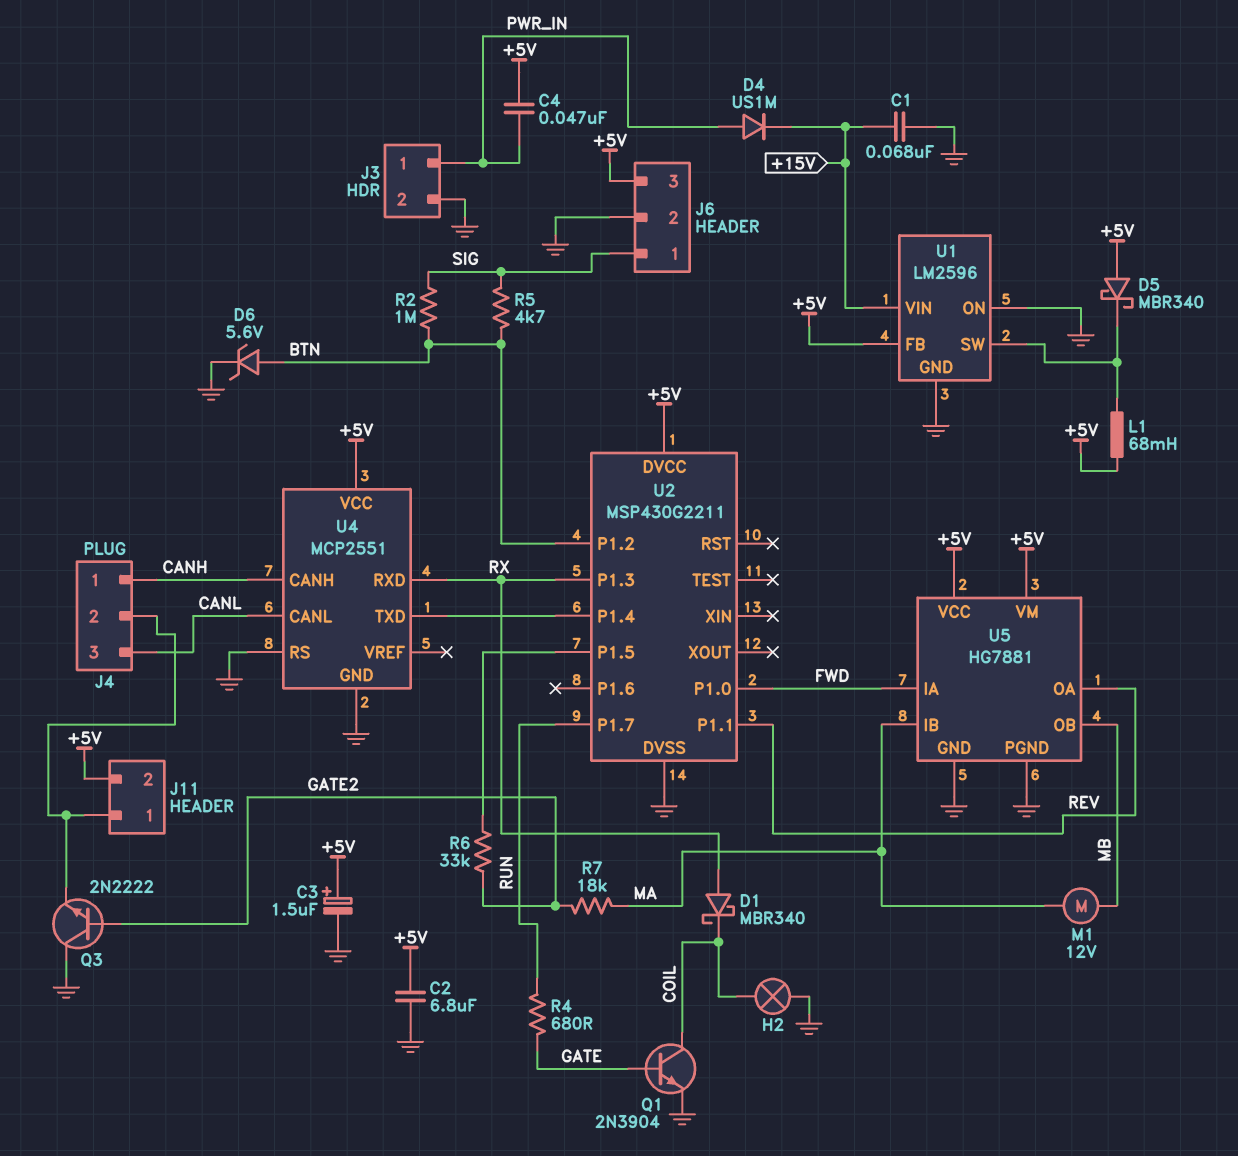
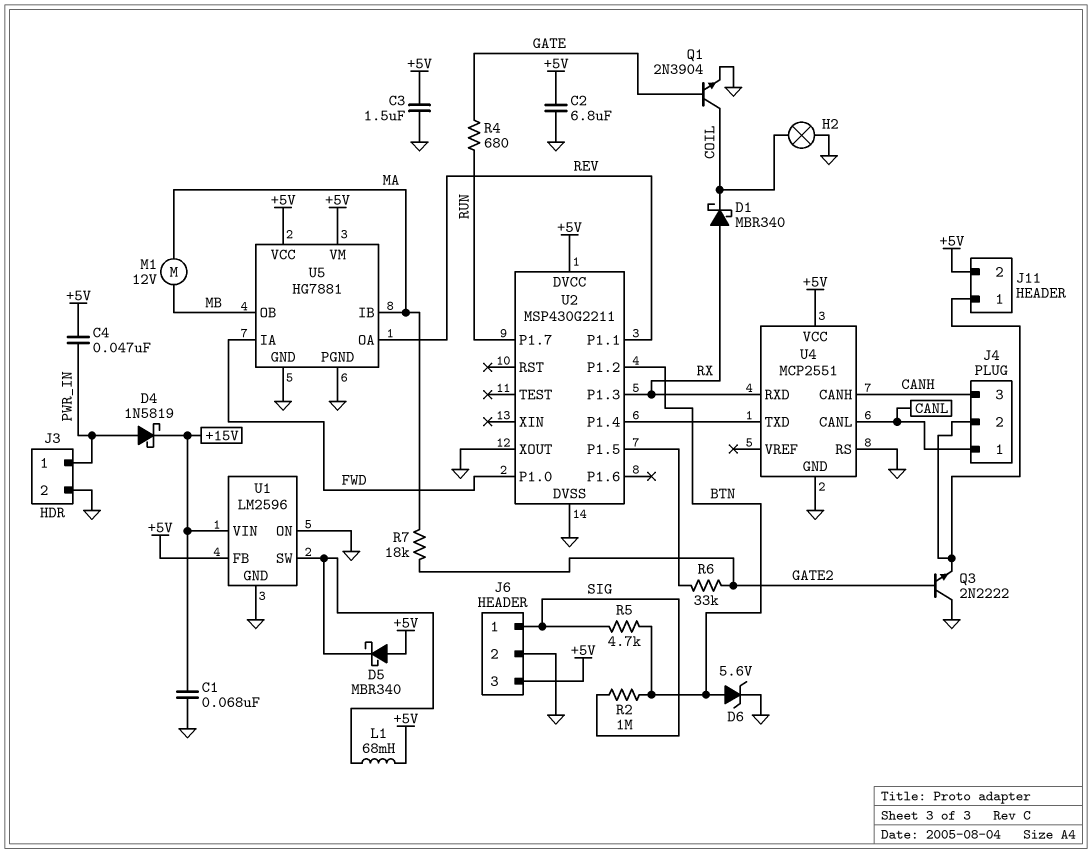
C3: 1.5uF (plus +5V, minus GND) -> 1.5uF (+5V, GND)
D4: diode US1M (A PWR_IN, K +15V) -> schottky 1N5819 (A PWR_IN, K +15V)
J4 pin 1: CANH -> CANL
J4 pin 3: CANL -> CANH
U2 pin XOUT: none -> GND

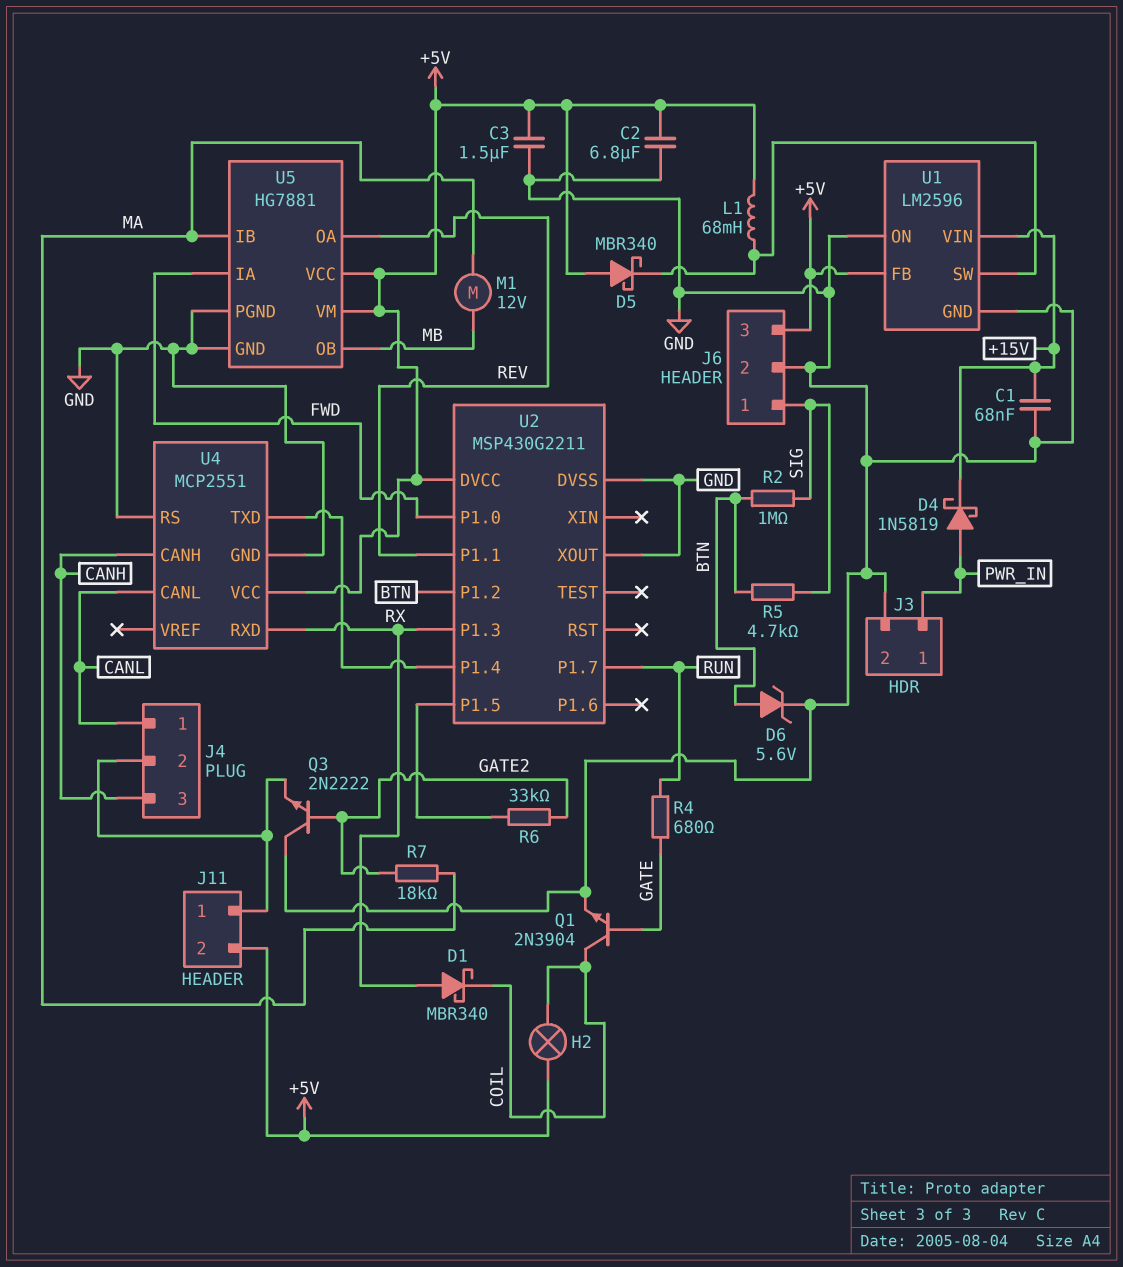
C4: 47nF (+5V, PWR_IN) -> none
H2: lamp (COIL, GND) -> lamp (+5V, COIL)

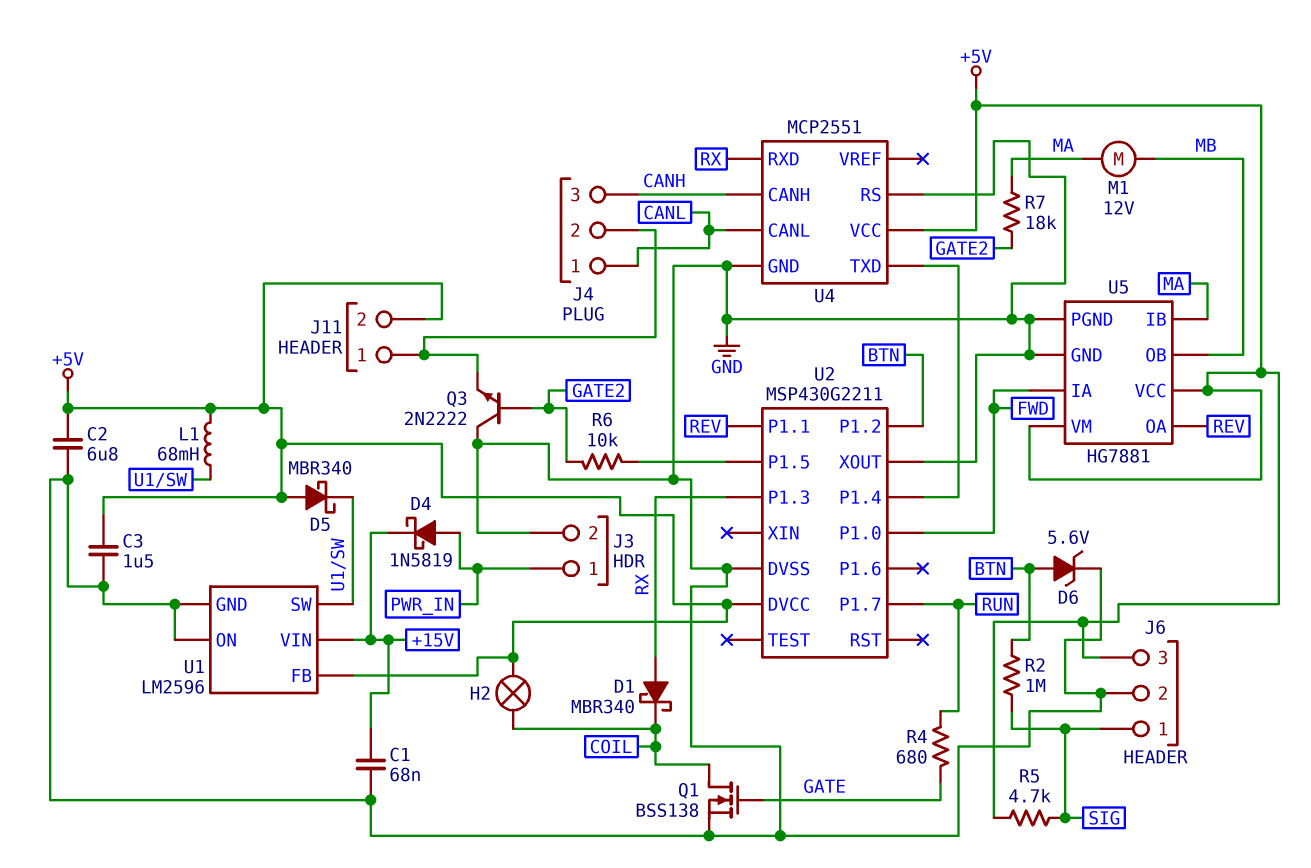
Q1: NPN 2N3904 (B GATE, C COIL, E GND) -> NMOS BSS138 (G GATE, D COIL, S GND)
R5: 4.7k (BTN, SIG) -> 4.7k (+5V, SIG)
R6: 33k (GATE2, U2/P1.5) -> 10k (GATE2, U2/P1.5)

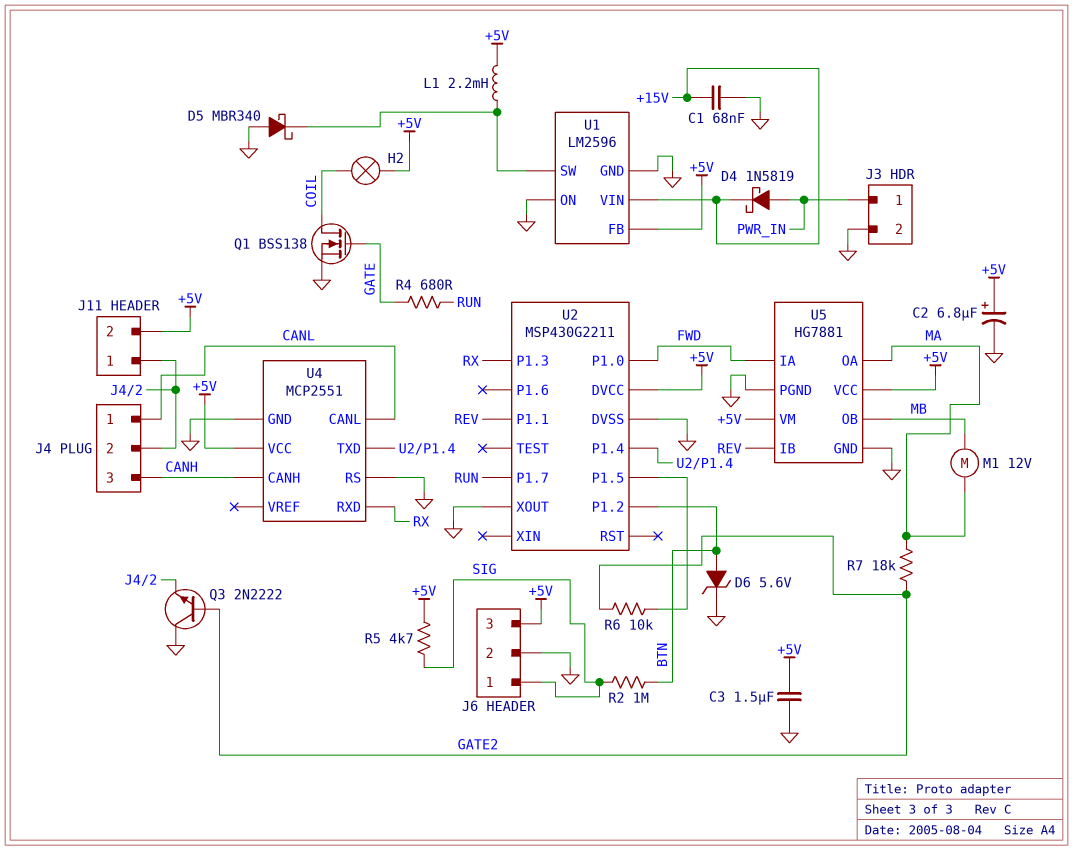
C2: 6.8uF (+5V, GND) -> 6.8uF (plus +5V, minus GND)
D1: schottky MBR340 (A RX, K COIL) -> none
D5: schottky MBR340 (A +5V, K U1/SW) -> schottky MBR340 (A GND, K U1/SW)
L1: 68mH (+5V, U1/SW) -> 2.2mH (+5V, U1/SW)
U5 pin IB: MA -> REV
U5 pin OA: REV -> MA

